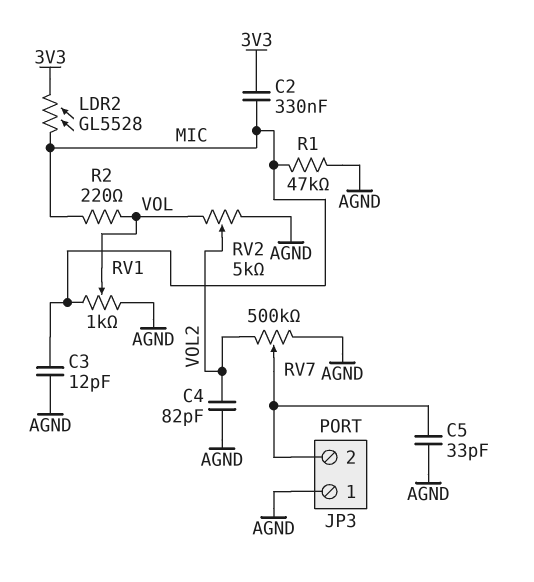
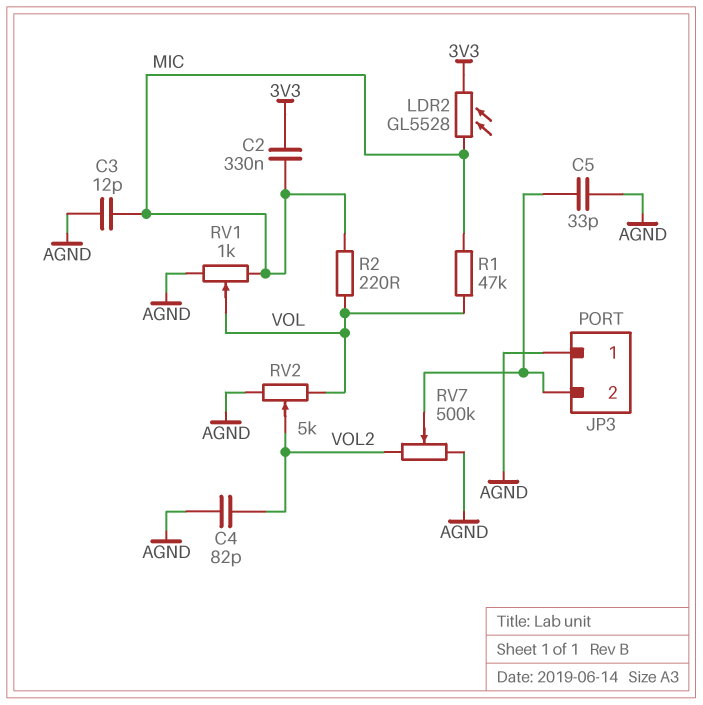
R1: 47k (AGND, MIC) -> 47k (MIC, VOL)

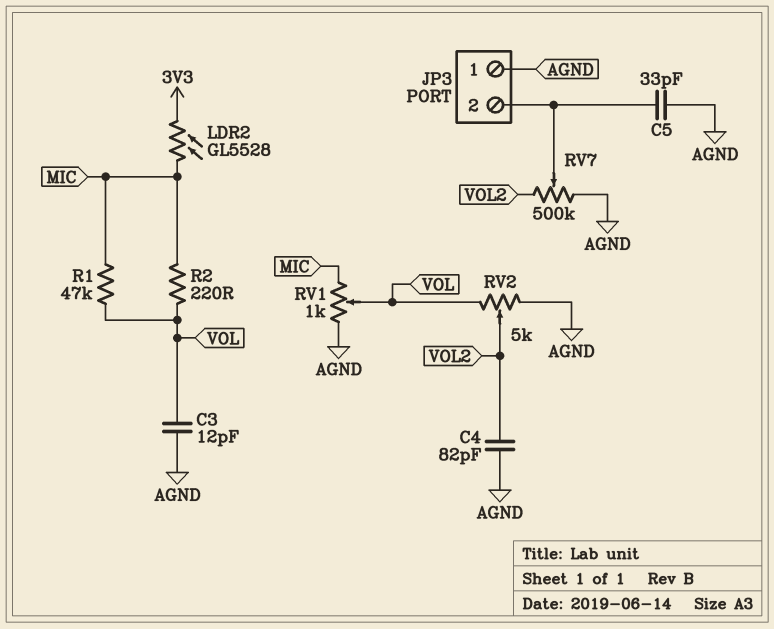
C2: 330nF (3V3, MIC) -> none
C3: 12pF (AGND, MIC) -> 12pF (AGND, VOL)

